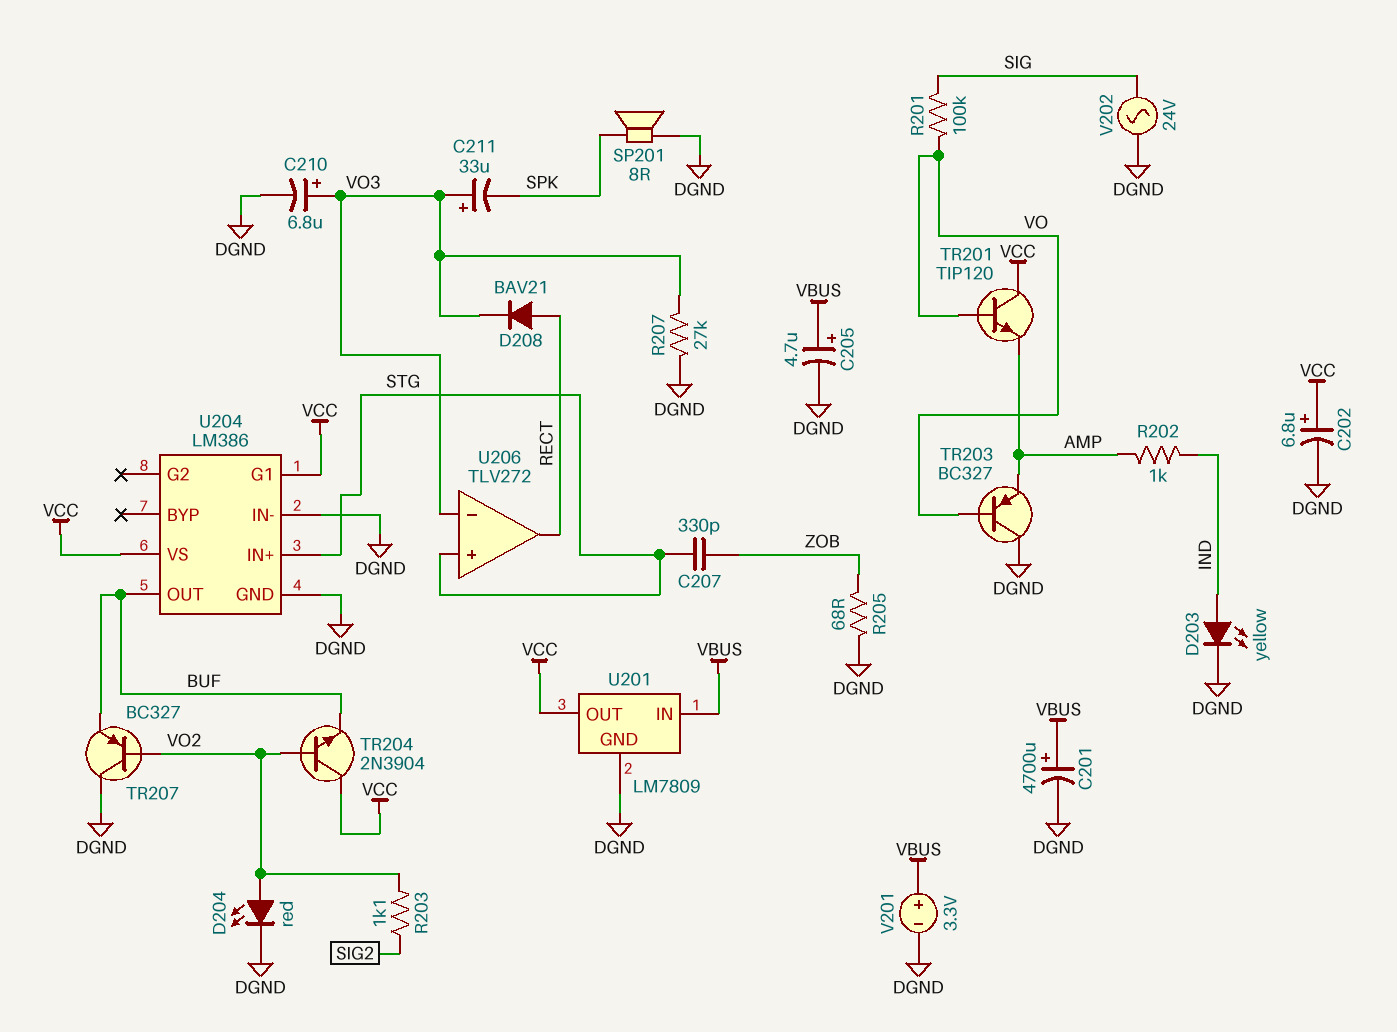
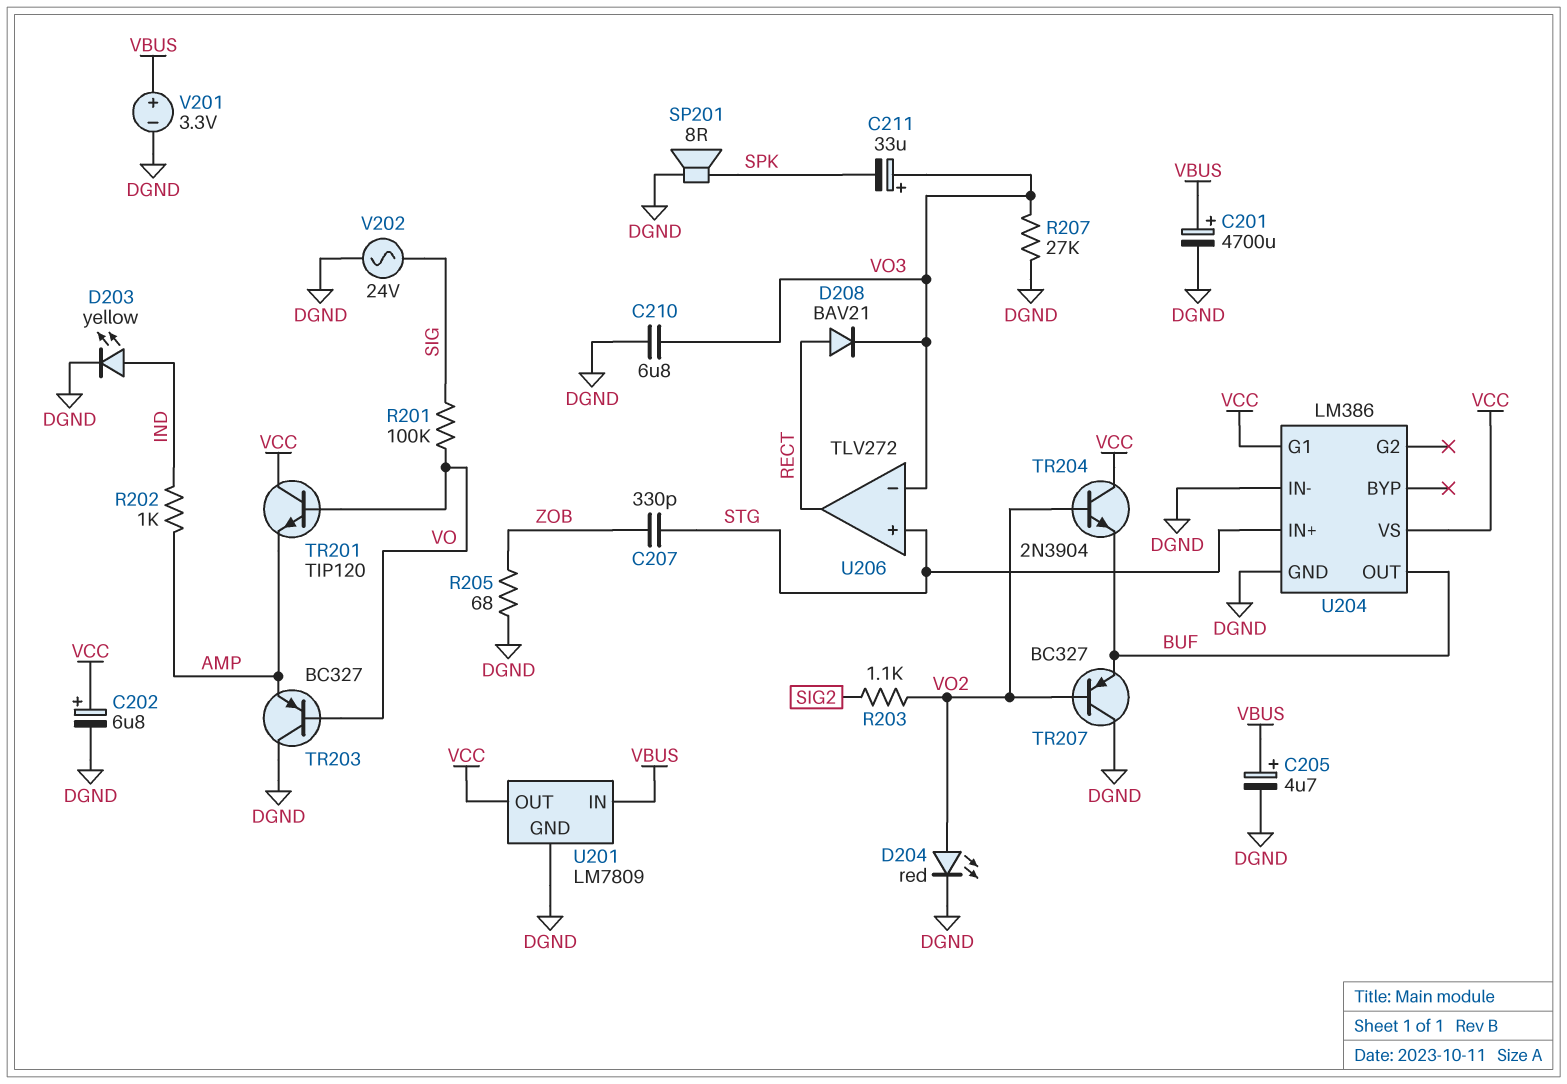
C210: 6.8uF (plus VO3, minus DGND) -> 6.8uF (DGND, VO3)

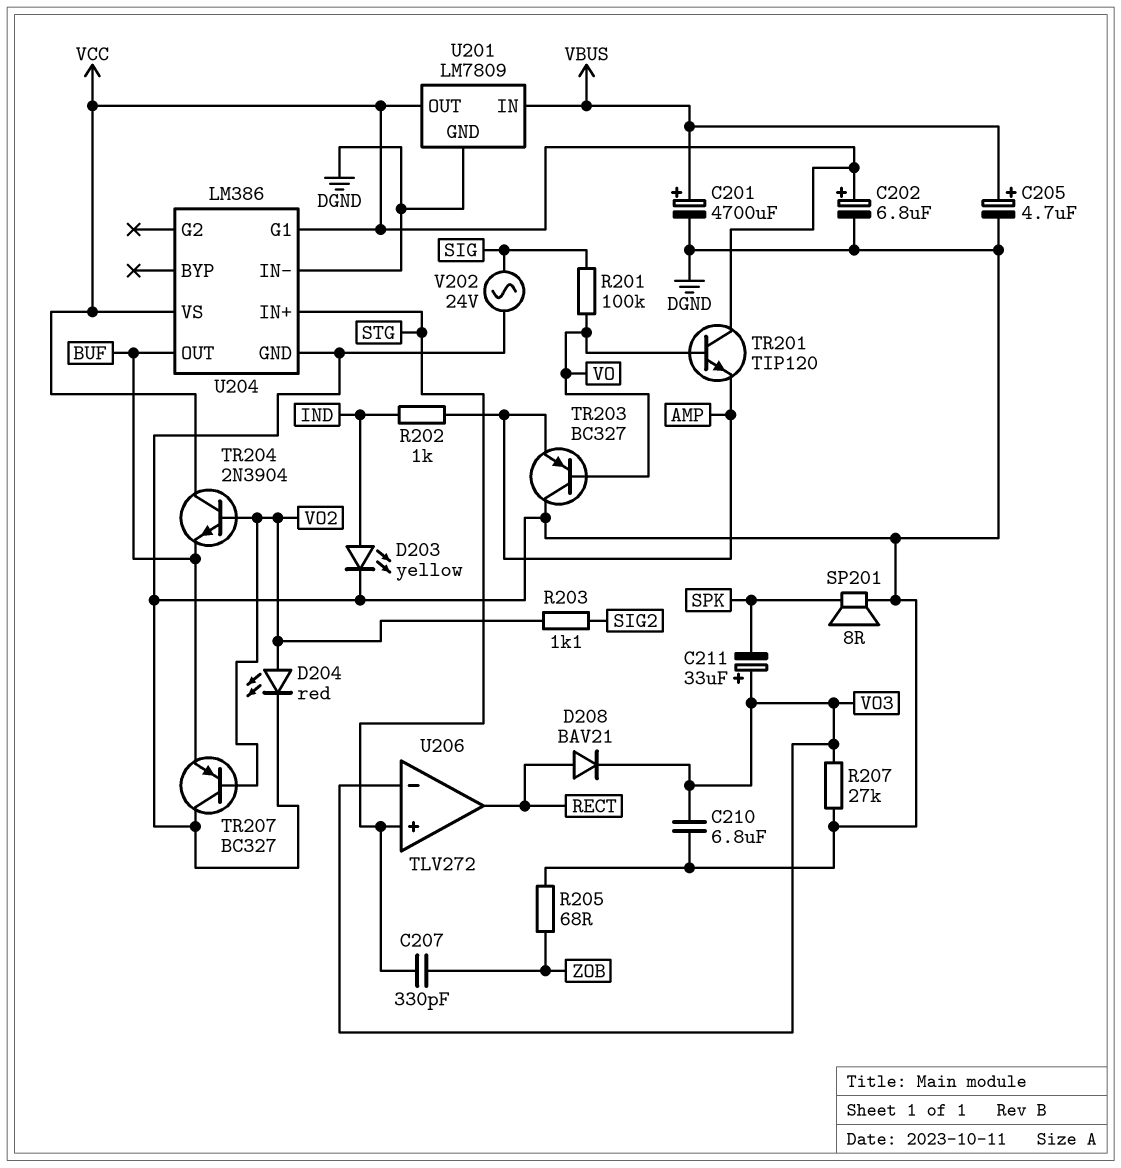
V201: 3.3V (plus VBUS, minus DGND) -> none

